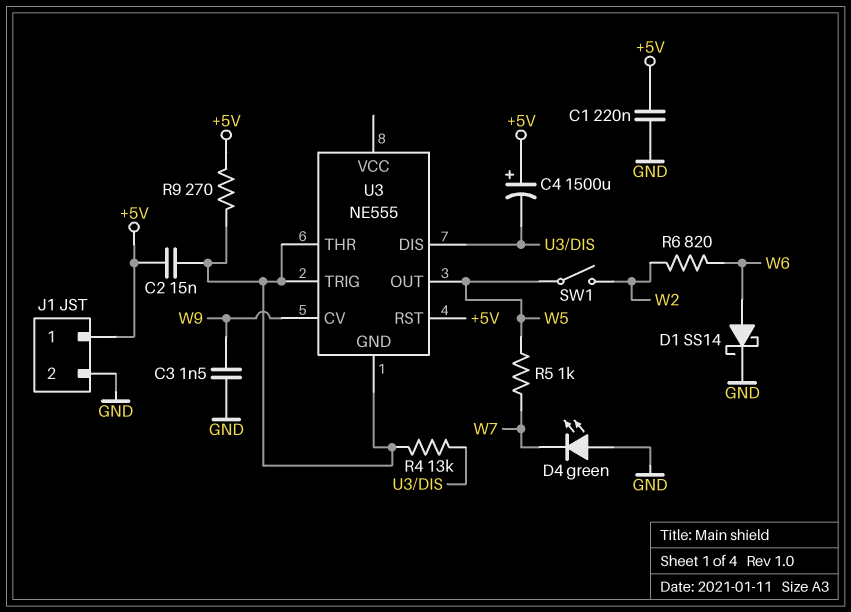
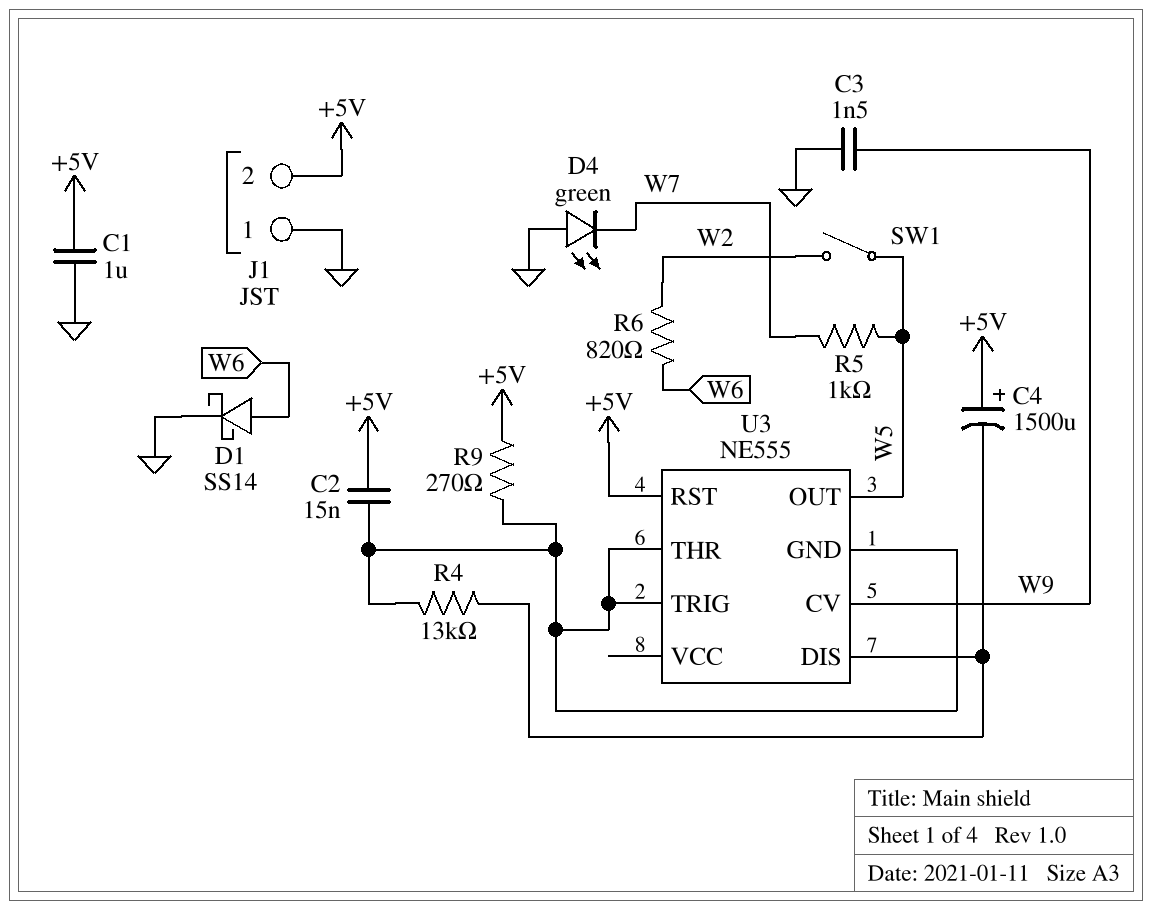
C1: 220nF (+5V, GND) -> 1uF (+5V, GND)
J1 pin 1: +5V -> GND
J1 pin 2: GND -> +5V

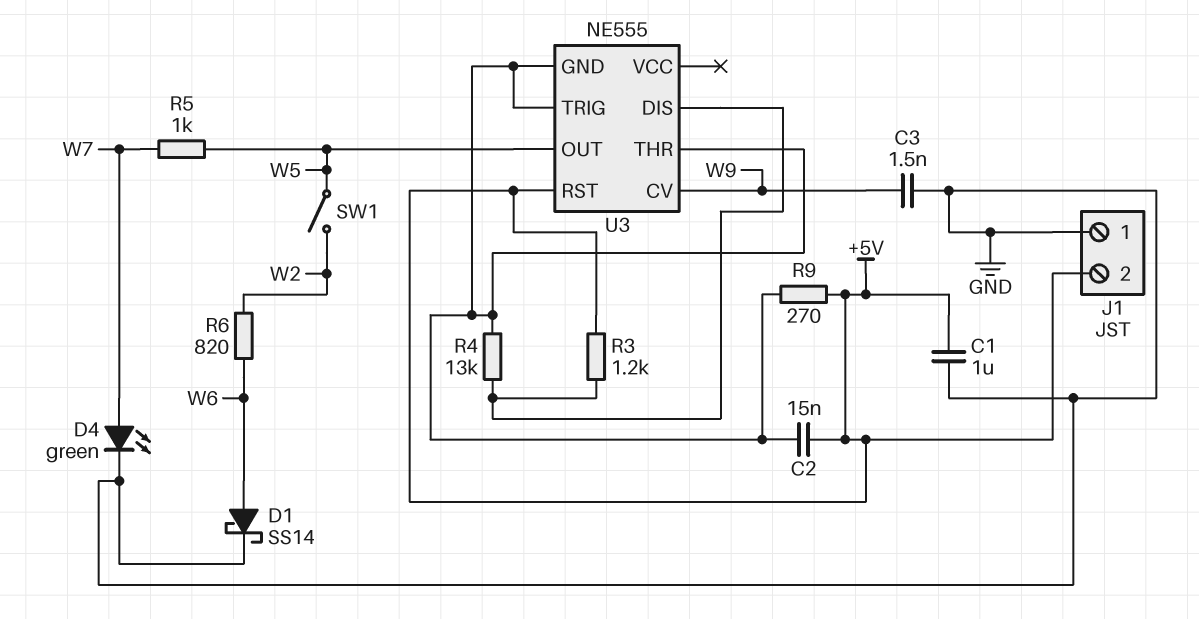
C4: 1500uF (plus +5V, minus U3/DIS) -> none
D4: LED green (A GND, K W7) -> LED green (A W7, K GND)
R3: none -> 1.2k (+5V, U3/DIS)

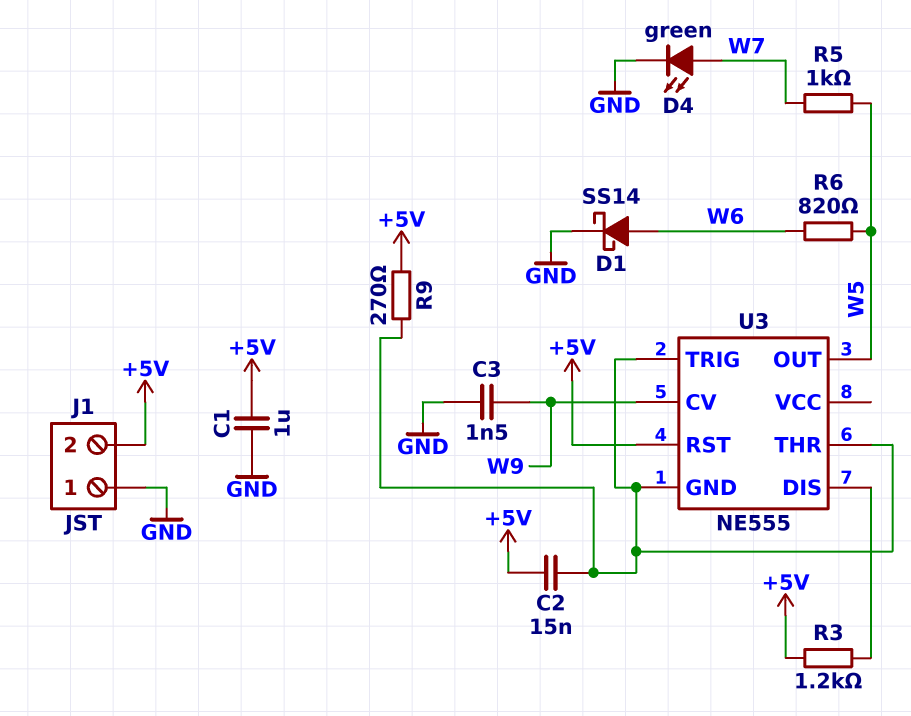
R4: 13k (U3/DIS, U3/GND) -> none
R6: 820 (W2, W6) -> 820 (W5, W6)
SW1: switch (W2, W5) -> none

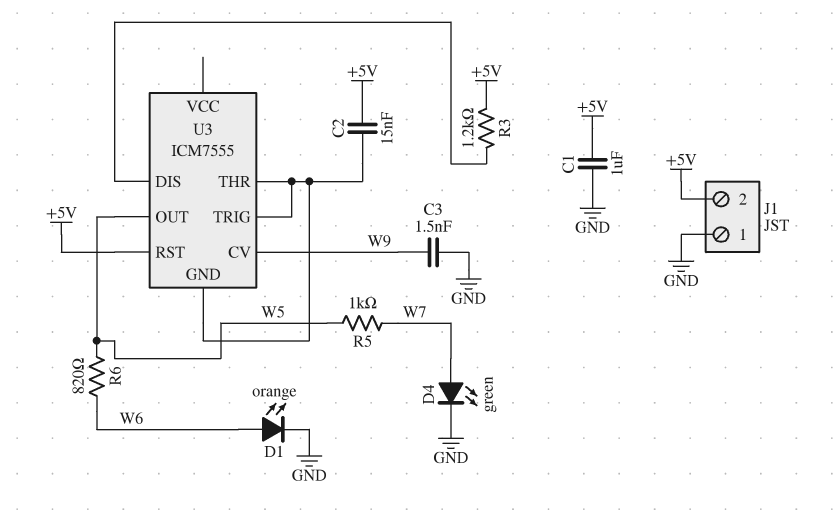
D1: schottky SS14 (A W6, K GND) -> LED orange (A W6, K GND)
R9: 270 (+5V, U3/GND) -> none
U3: NE555 -> ICM7555

